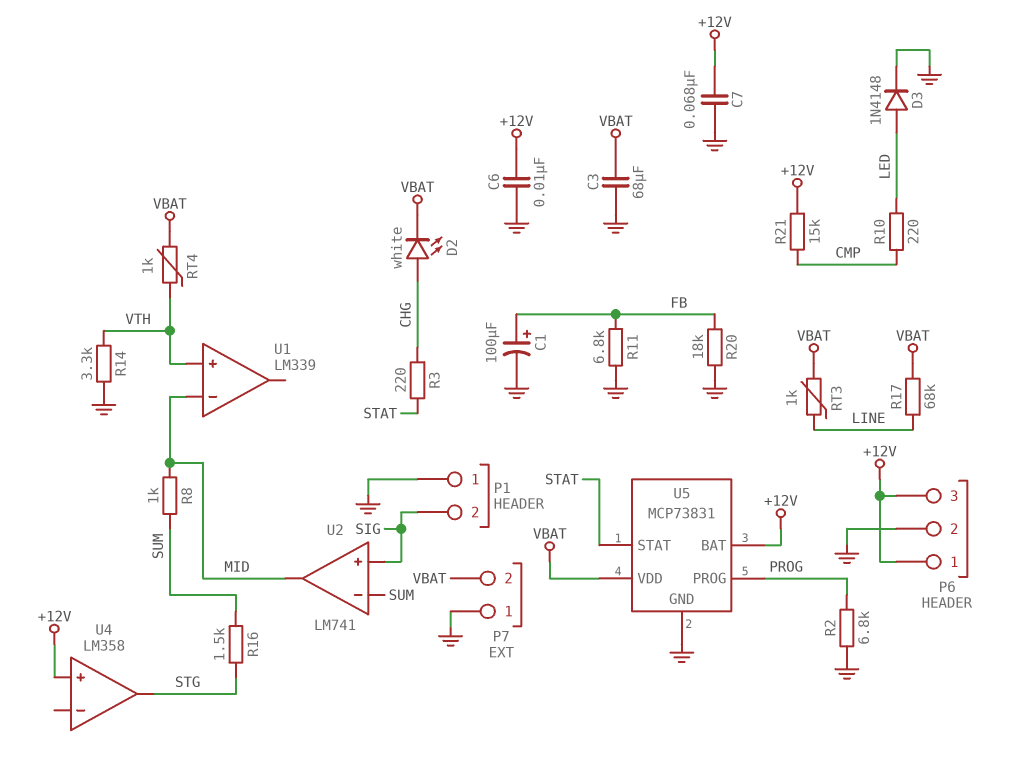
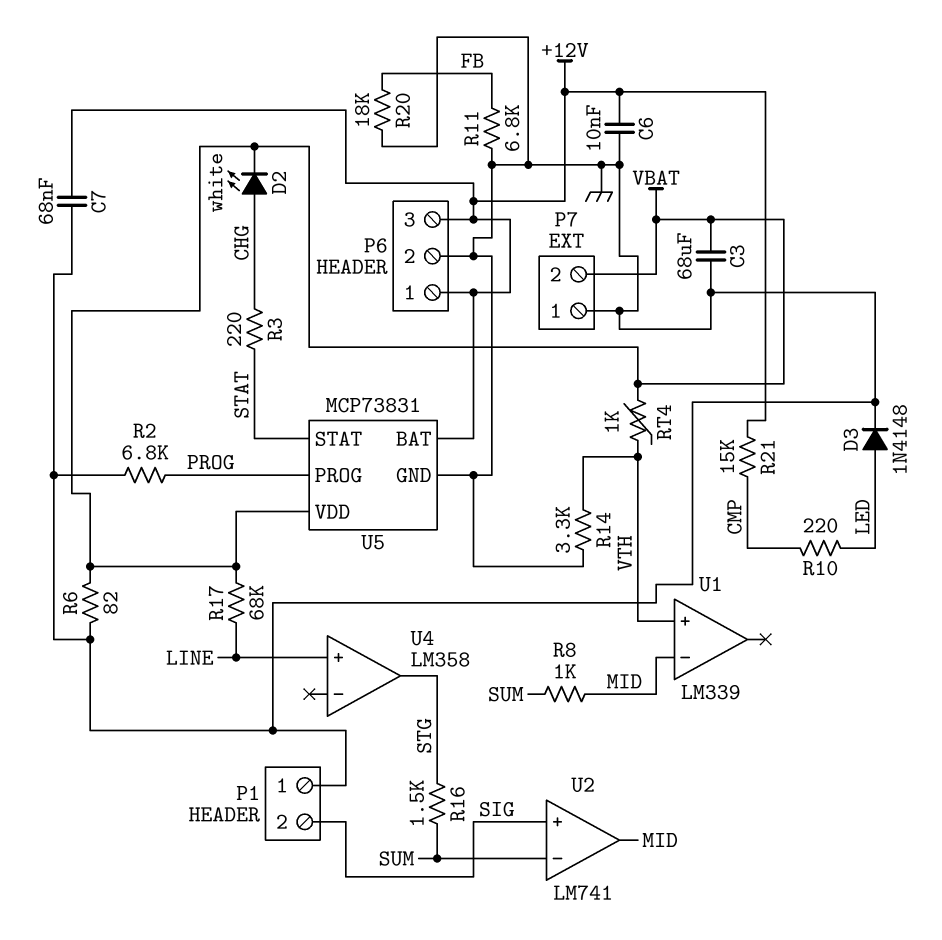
C1: 100uF (plus FB, minus GND) -> none
R6: none -> 82 (GND, VBAT)
RT3: 1k (LINE, VBAT) -> none
U4 pin in+: +12V -> LINE

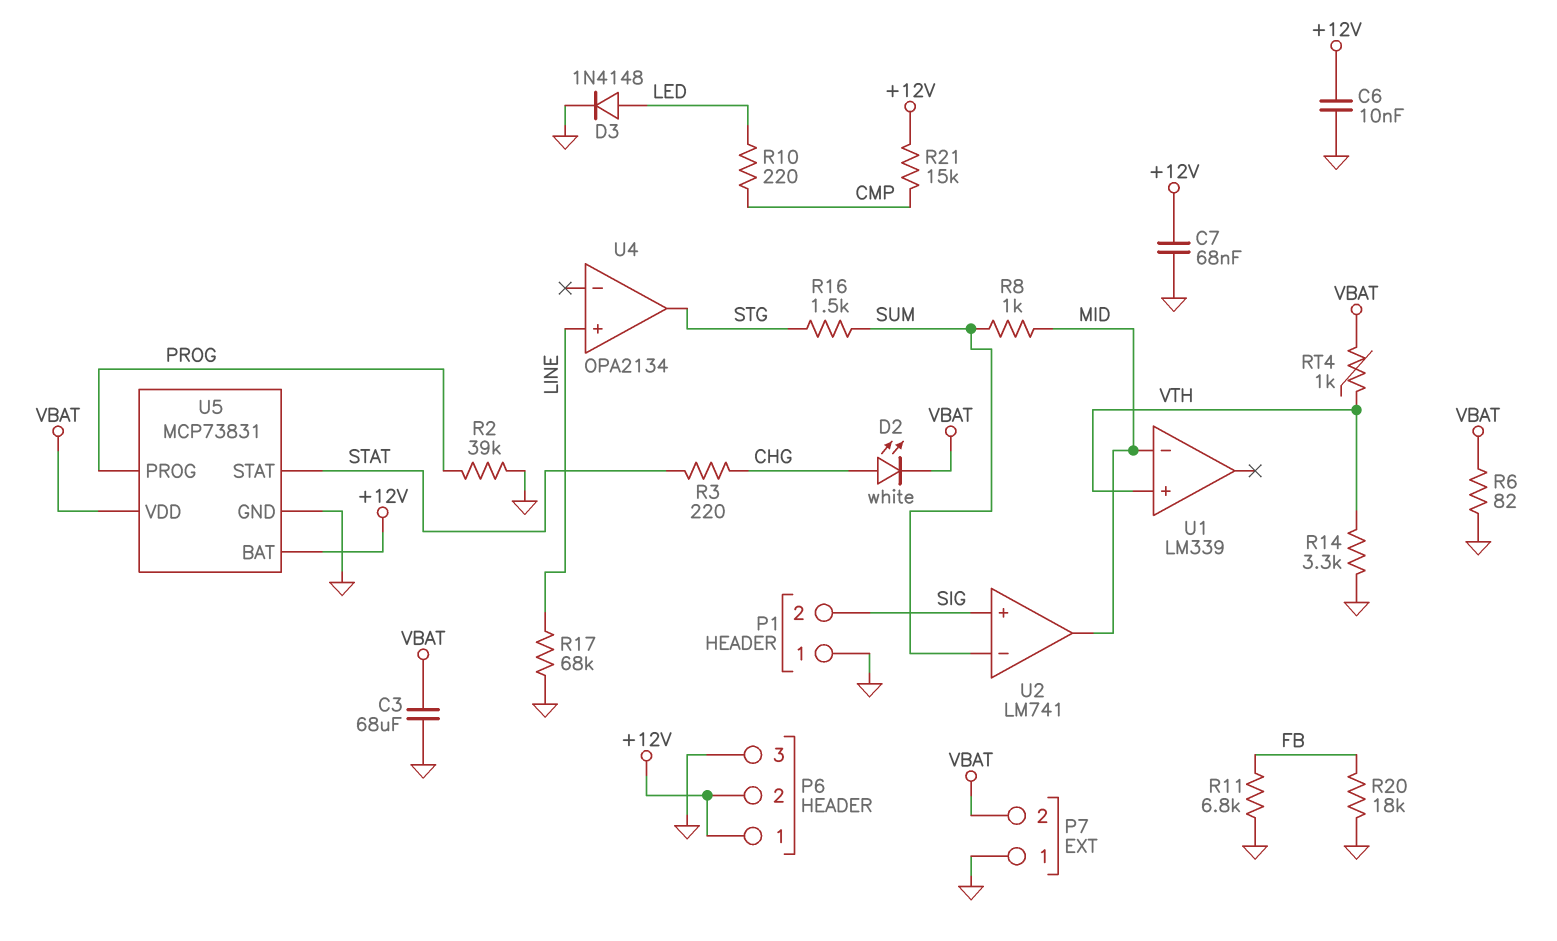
P6 pin 2: GND -> +12V
P6 pin 3: +12V -> GND
R2: 6.8k (GND, PROG) -> 39k (GND, PROG)
R17: 68k (LINE, VBAT) -> 68k (GND, LINE)
U4: LM358 -> OPA2134

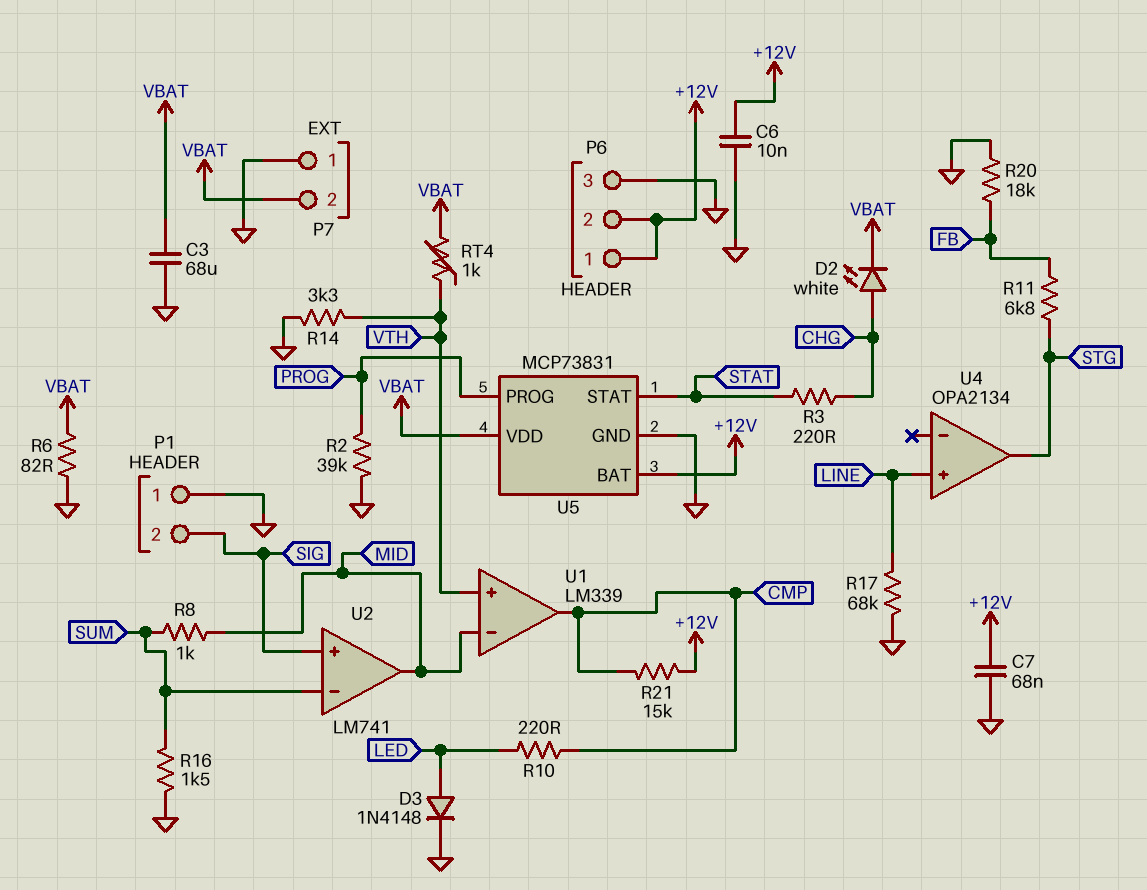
R11: 6.8k (FB, GND) -> 6.8k (FB, STG)
R16: 1.5k (STG, SUM) -> 1.5k (GND, SUM)
U1 pin out: none -> CMP

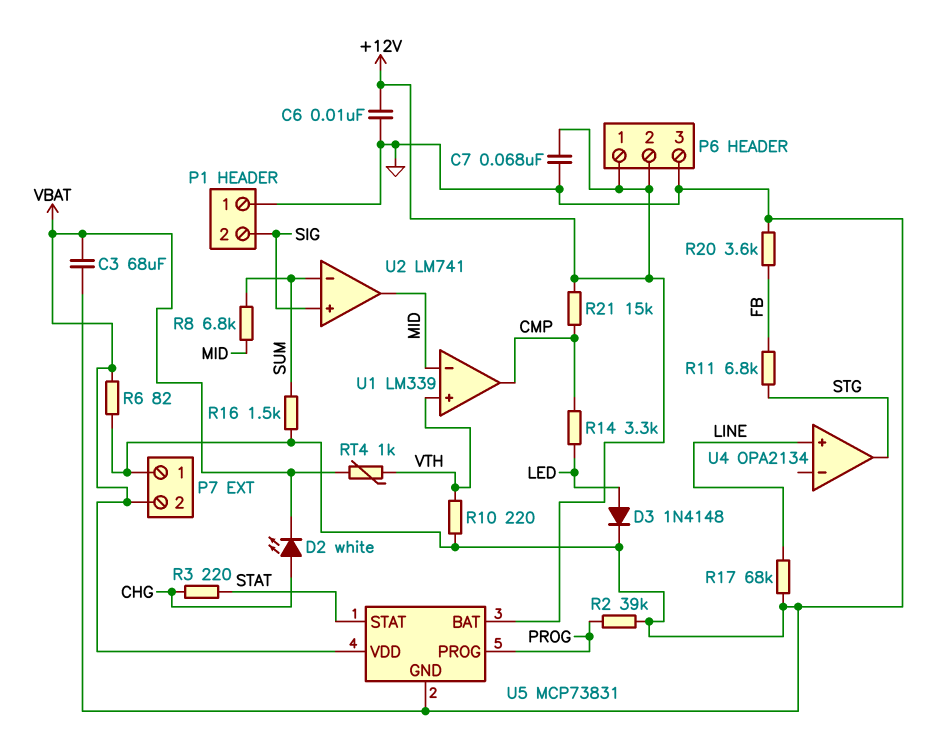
R8: 1k (MID, SUM) -> 6.8k (MID, SUM)
R10: 220 (CMP, LED) -> 220 (GND, VTH)
R14: 3.3k (GND, VTH) -> 3.3k (CMP, LED)
R20: 18k (FB, GND) -> 3.6k (FB, GND)

